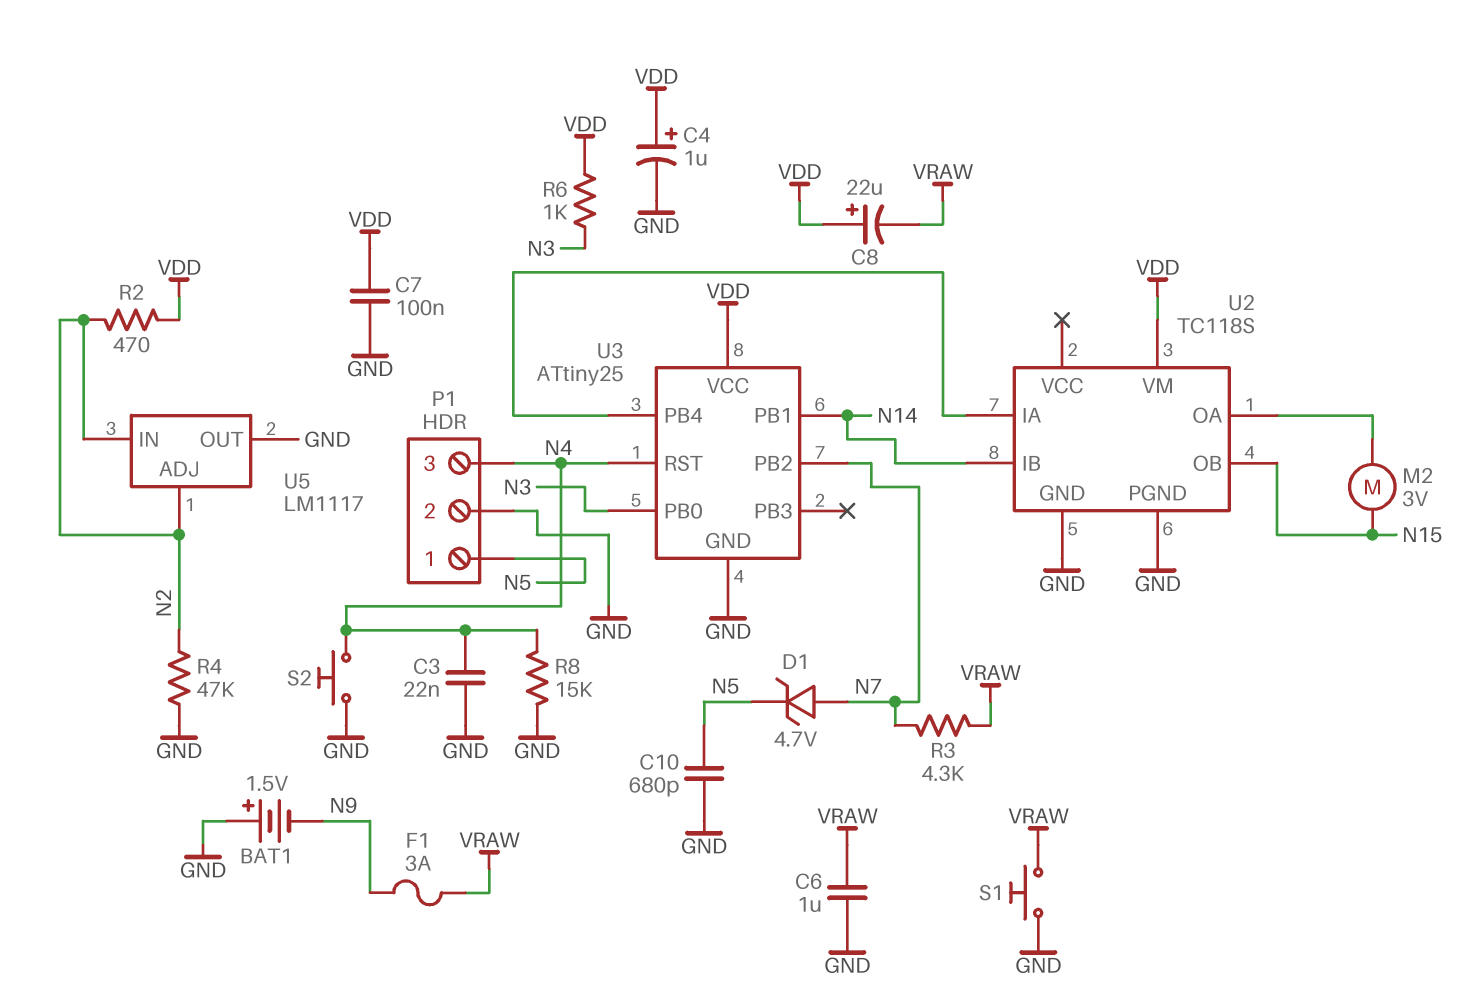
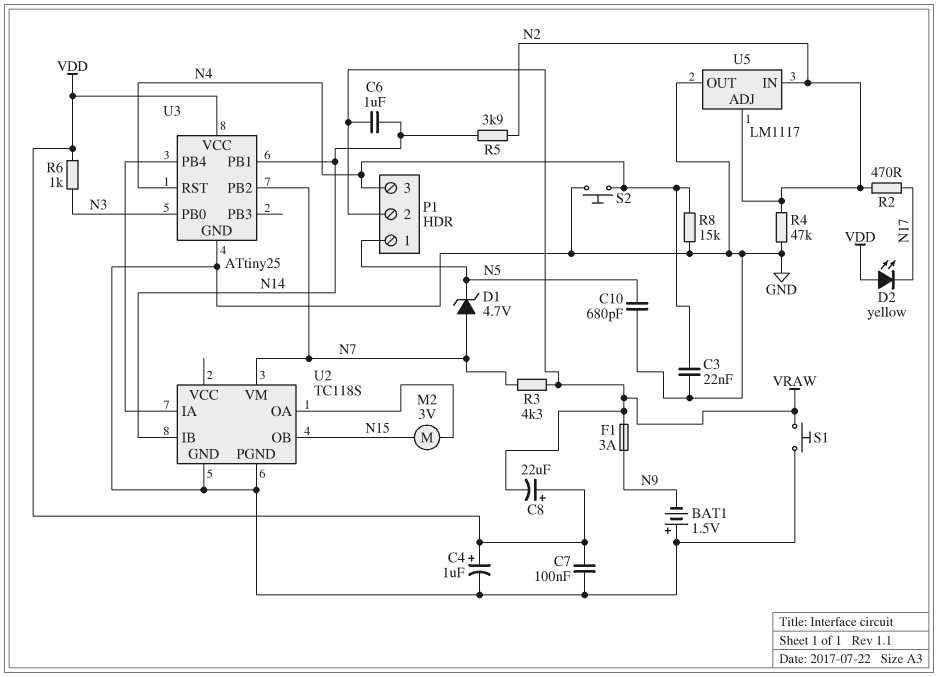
C6: 1uF (GND, VRAW) -> 1uF (N14, VRAW)
D2: none -> LED yellow (A VDD, K N17)
P1 pin 2: GND -> VRAW
R2: 470 (N2, VDD) -> 470 (N2, N17)
R5: none -> 3.9k (N2, N14)
U2 pin VM: VDD -> N7

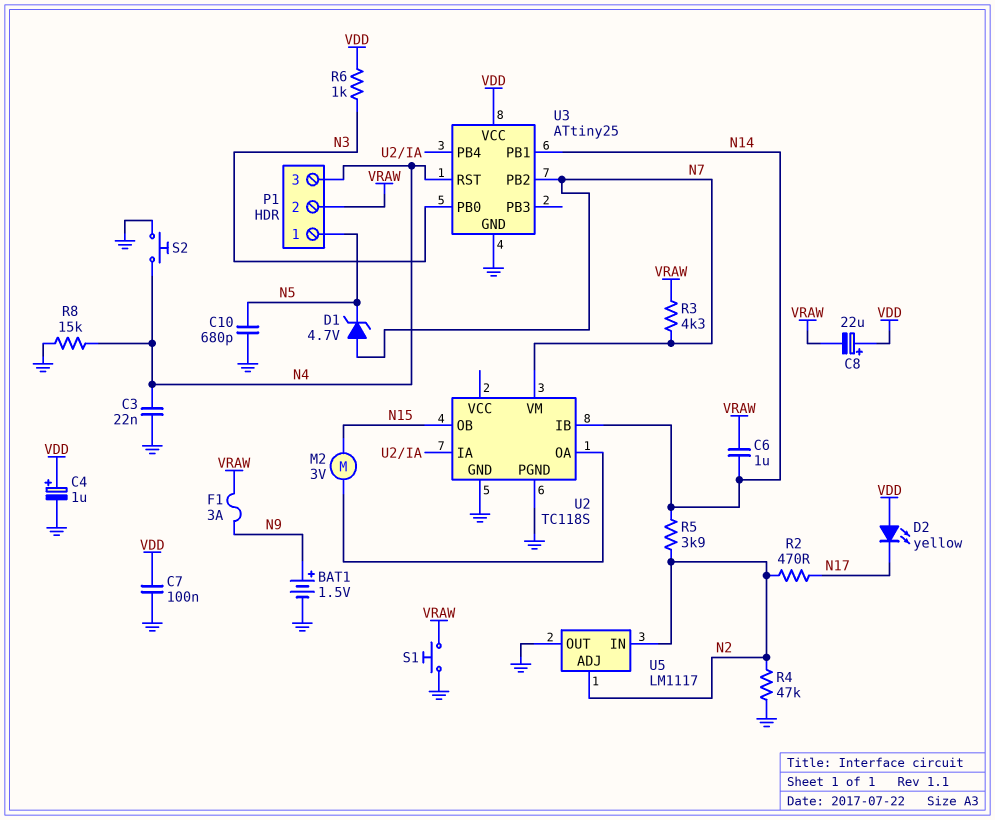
BAT1: 1.5V (plus GND, minus N9) -> 1.5V (plus N9, minus GND)

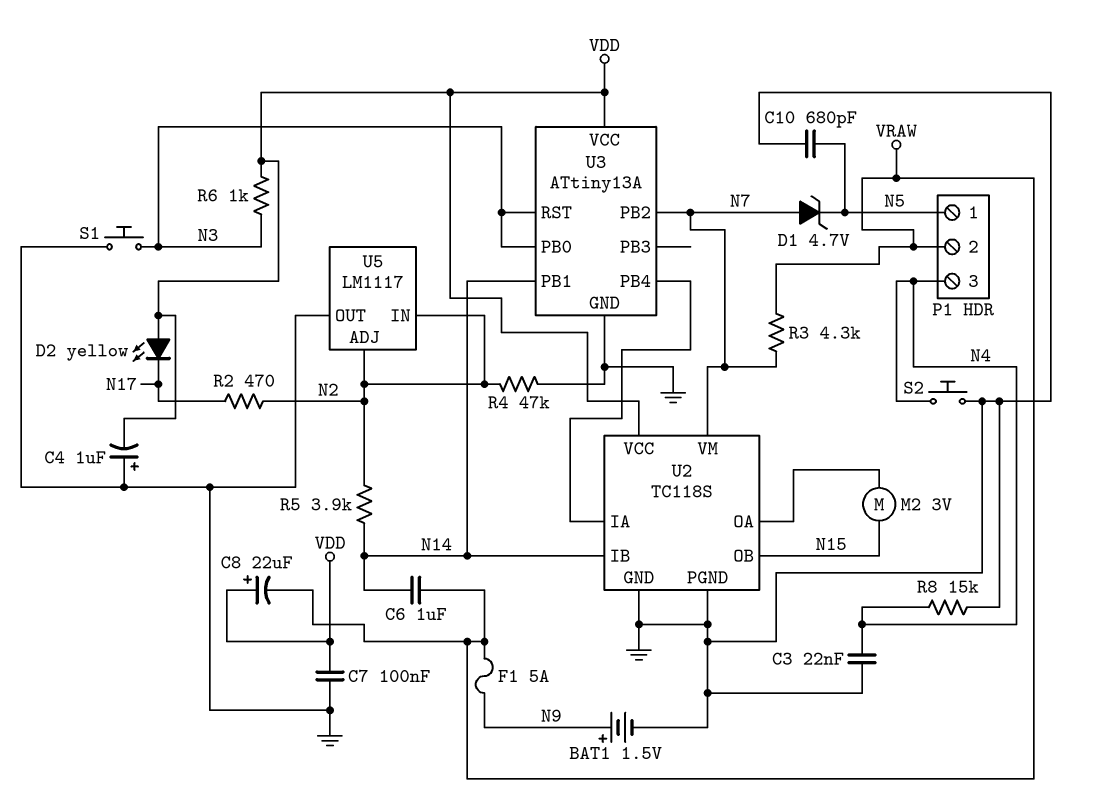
C4: 1uF (plus VDD, minus GND) -> 1uF (plus GND, minus VDD)
F1: 3A (N9, VRAW) -> 5A (N9, VRAW)
S1: button (GND, VRAW) -> button (GND, N3)
U2 pin VCC: none -> VDD
U3: ATtiny25 -> ATtiny13A
U3 pin RST: N4 -> N3

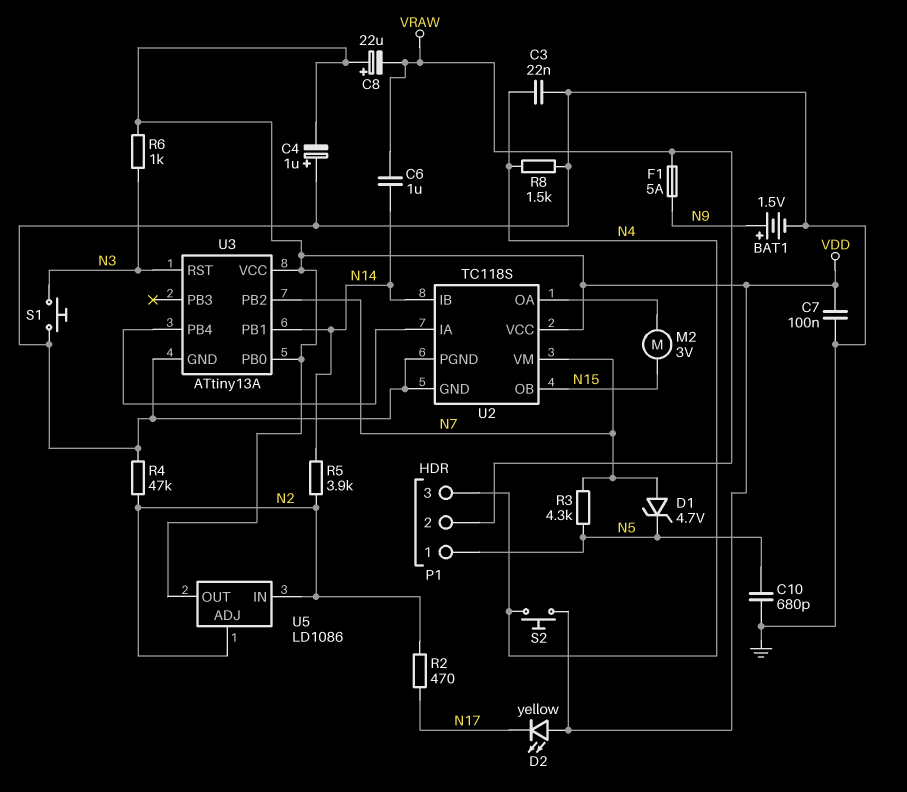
R3: 4.3k (N7, VRAW) -> 4.3k (N5, N7)
R8: 15k (GND, N4) -> 1.5k (GND, N4)
S2: button (GND, N4) -> button (N4, VDD)
U3 pin PB0: N3 -> VDD
U5: LM1117 -> LD1086
U5 pin OUT: GND -> VDD

